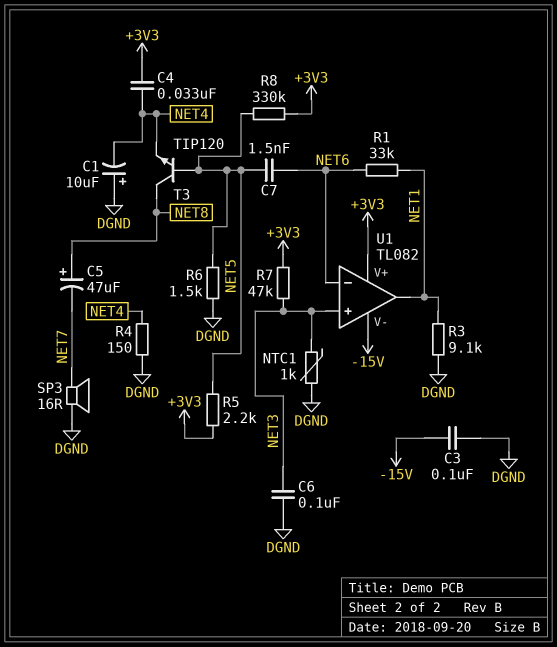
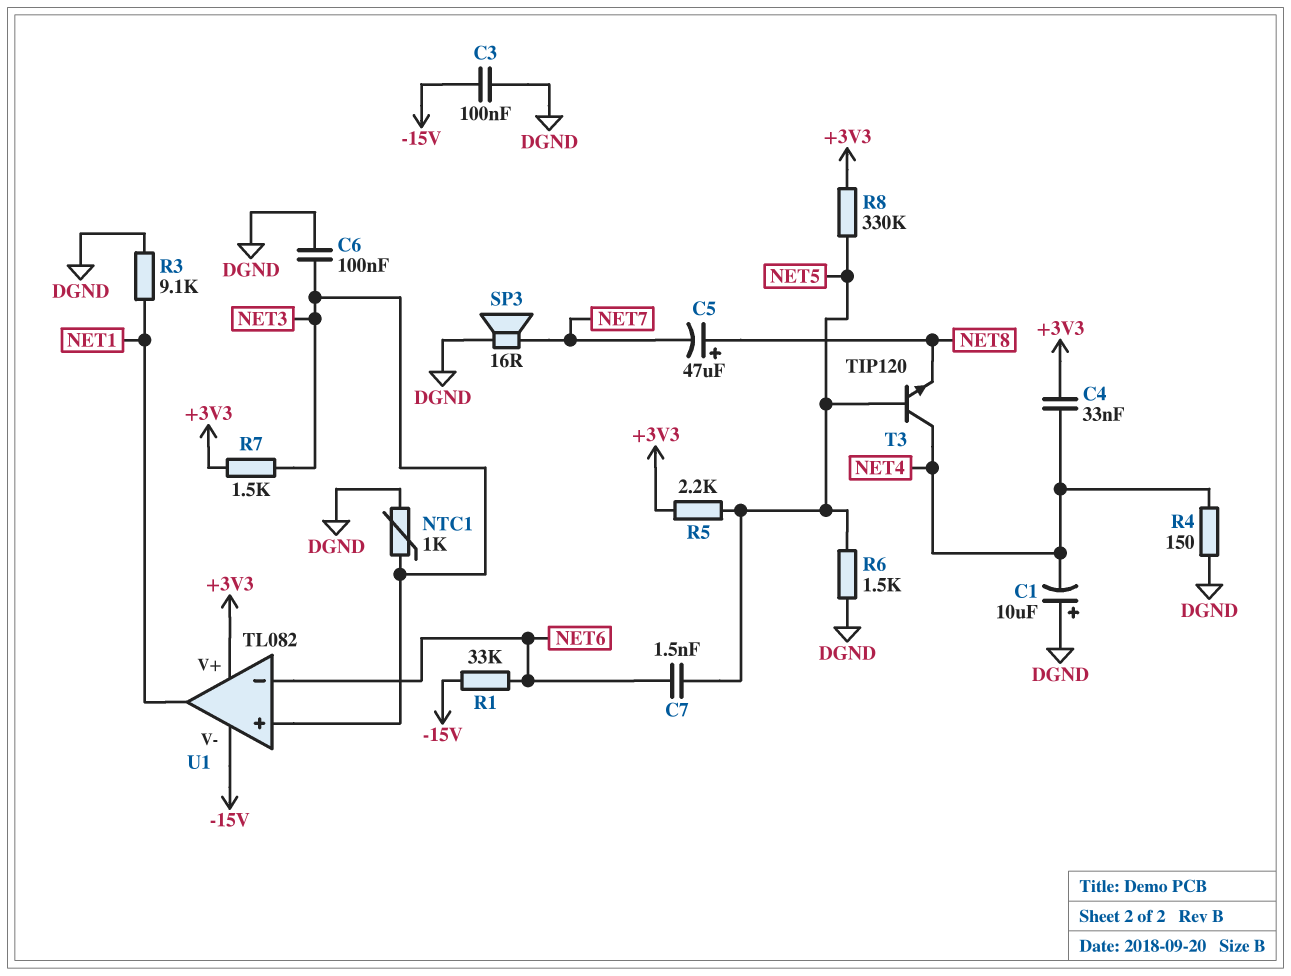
R1: 33k (NET1, NET6) -> 33k (-15V, NET6)
R7: 47k (+3V3, NET3) -> 1.5k (+3V3, NET3)
T3: NPN TIP120 (B NET5, C NET8, E NET4) -> NPN TIP120 (B NET5, C NET4, E NET8)

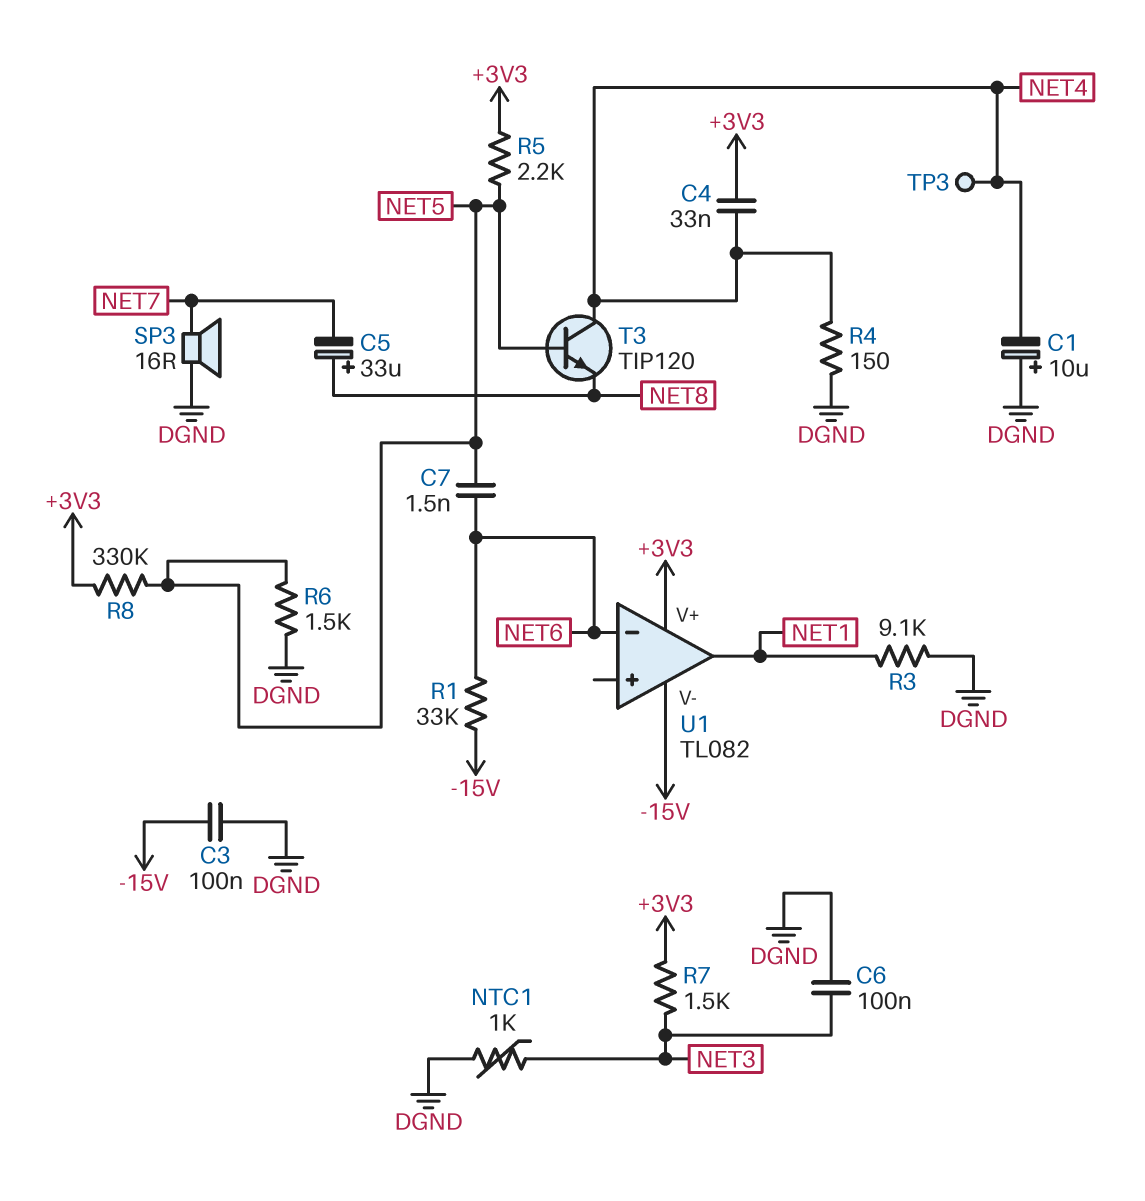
C5: 47uF (plus NET8, minus NET7) -> 33uF (plus NET8, minus NET7)
TP3: none -> test point (NET4)
U1 pin in+: NET3 -> none

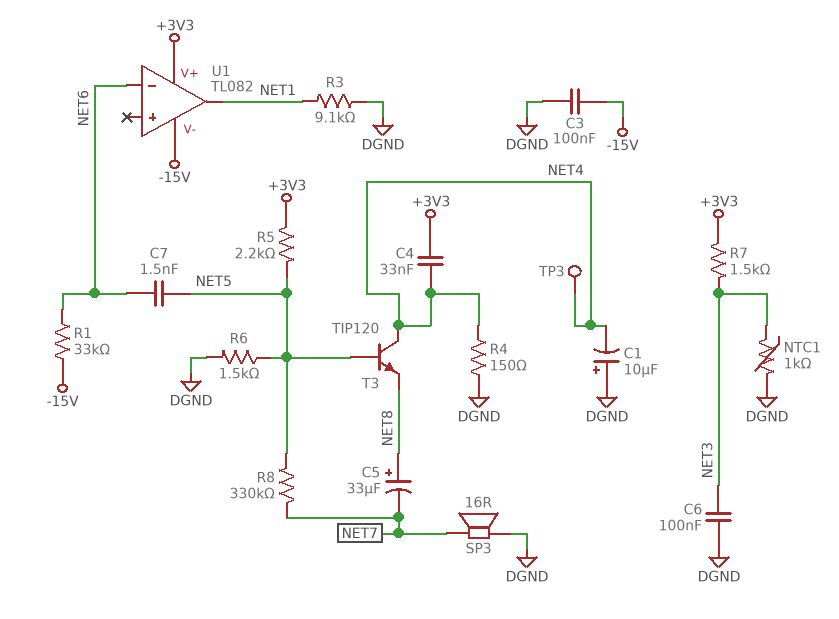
R8: 330k (+3V3, NET5) -> 330k (NET5, NET7)

